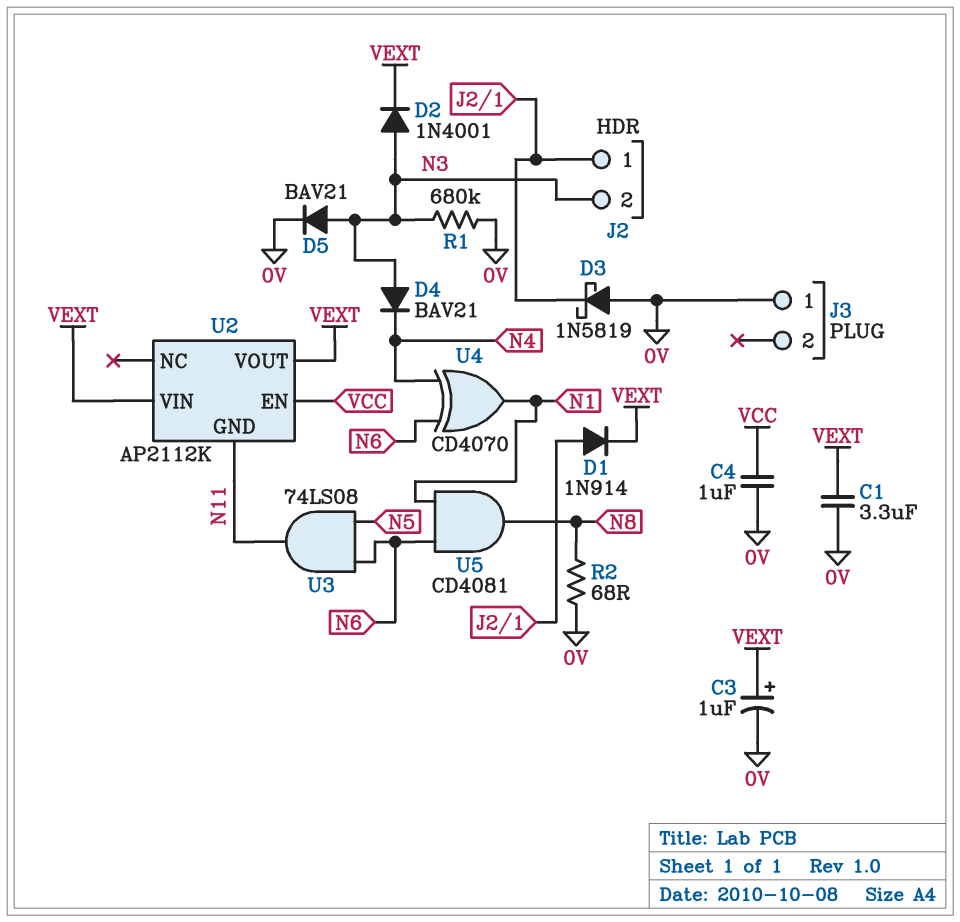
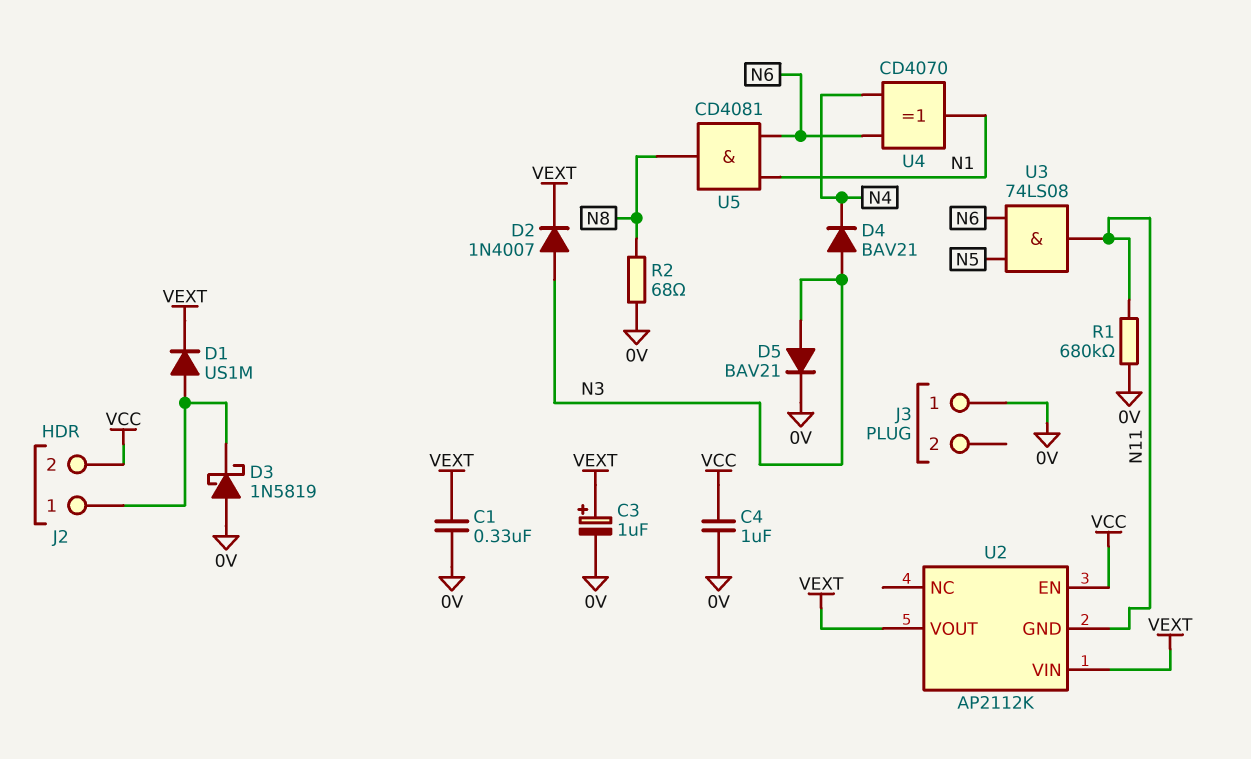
C1: 3.3uF (0V, VEXT) -> 330nF (0V, VEXT)
D1: diode 1N914 (A J2/1, K VEXT) -> diode US1M (A J2/1, K VEXT)
D2: diode 1N4001 (A N3, K VEXT) -> diode 1N4007 (A N3, K VEXT)
J2 pin 2: N3 -> VCC
R1: 680k (0V, N3) -> 680k (0V, N11)

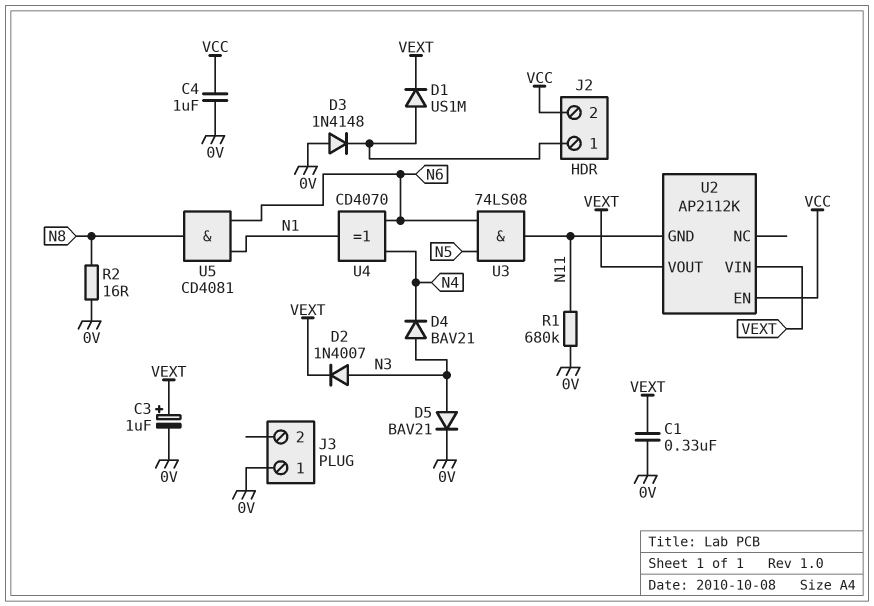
D3: schottky 1N5819 (A 0V, K J2/1) -> diode 1N4148 (A 0V, K J2/1)
R2: 68 (0V, N8) -> 16 (0V, N8)

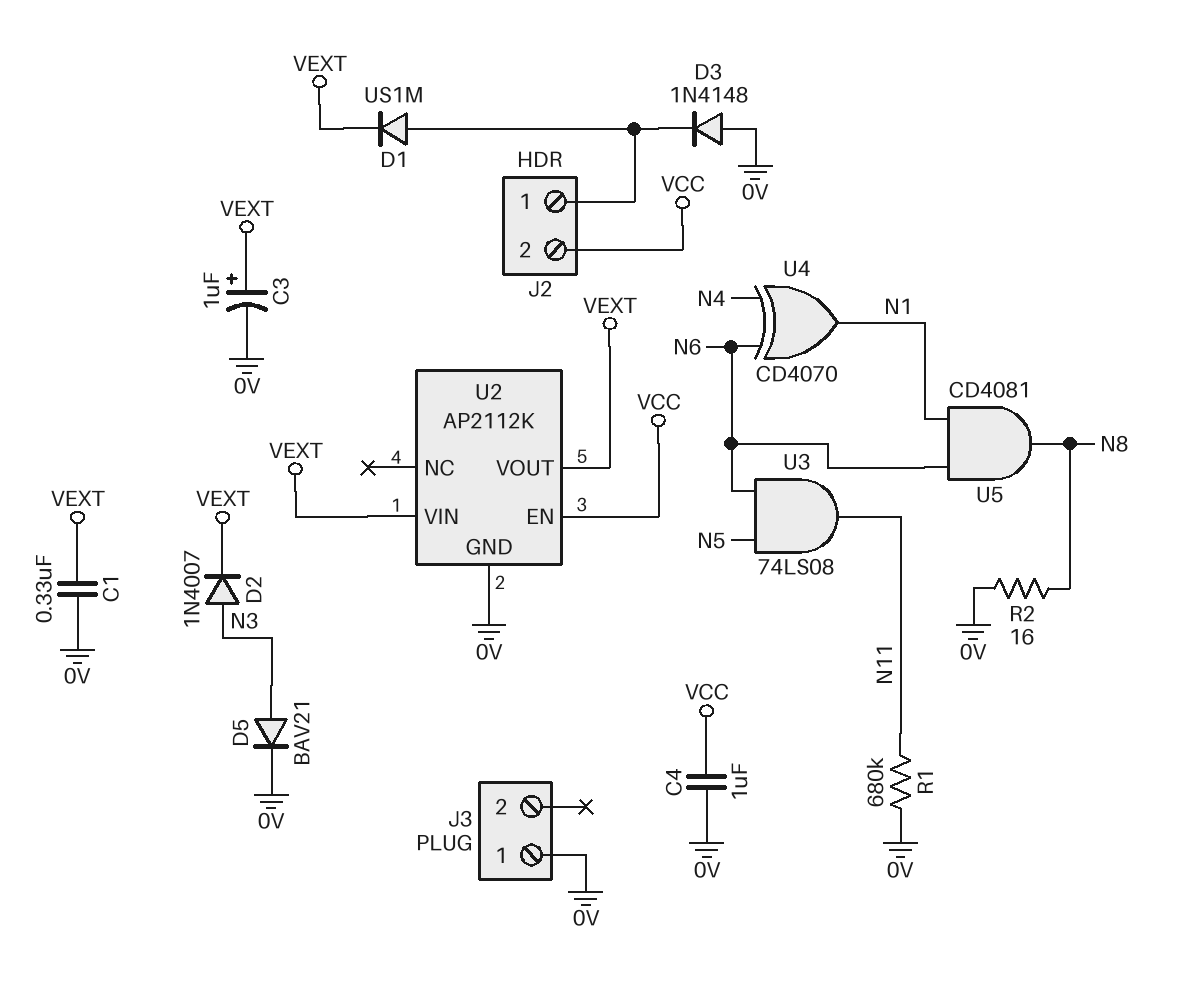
D4: diode BAV21 (A N3, K N4) -> none
U2 pin GND: N11 -> 0V

